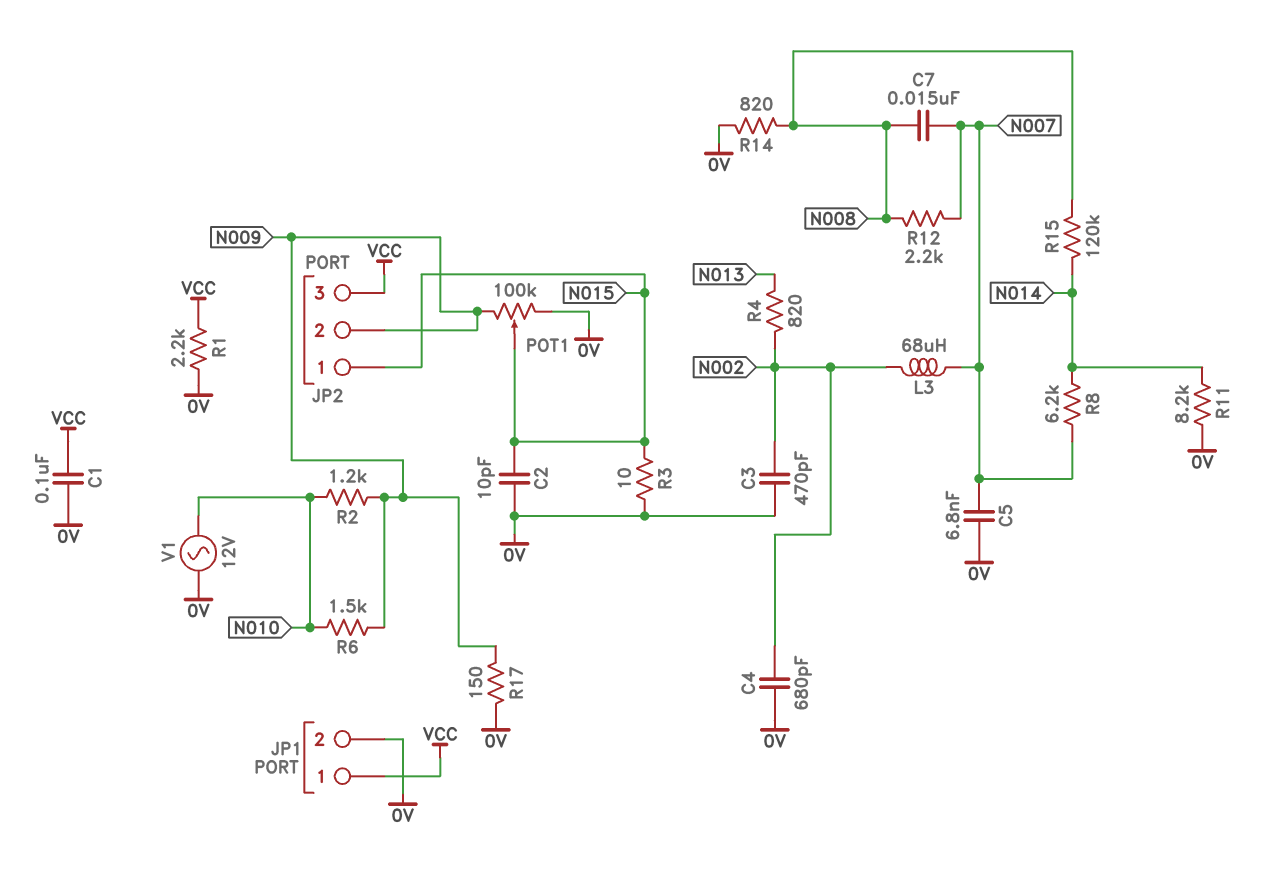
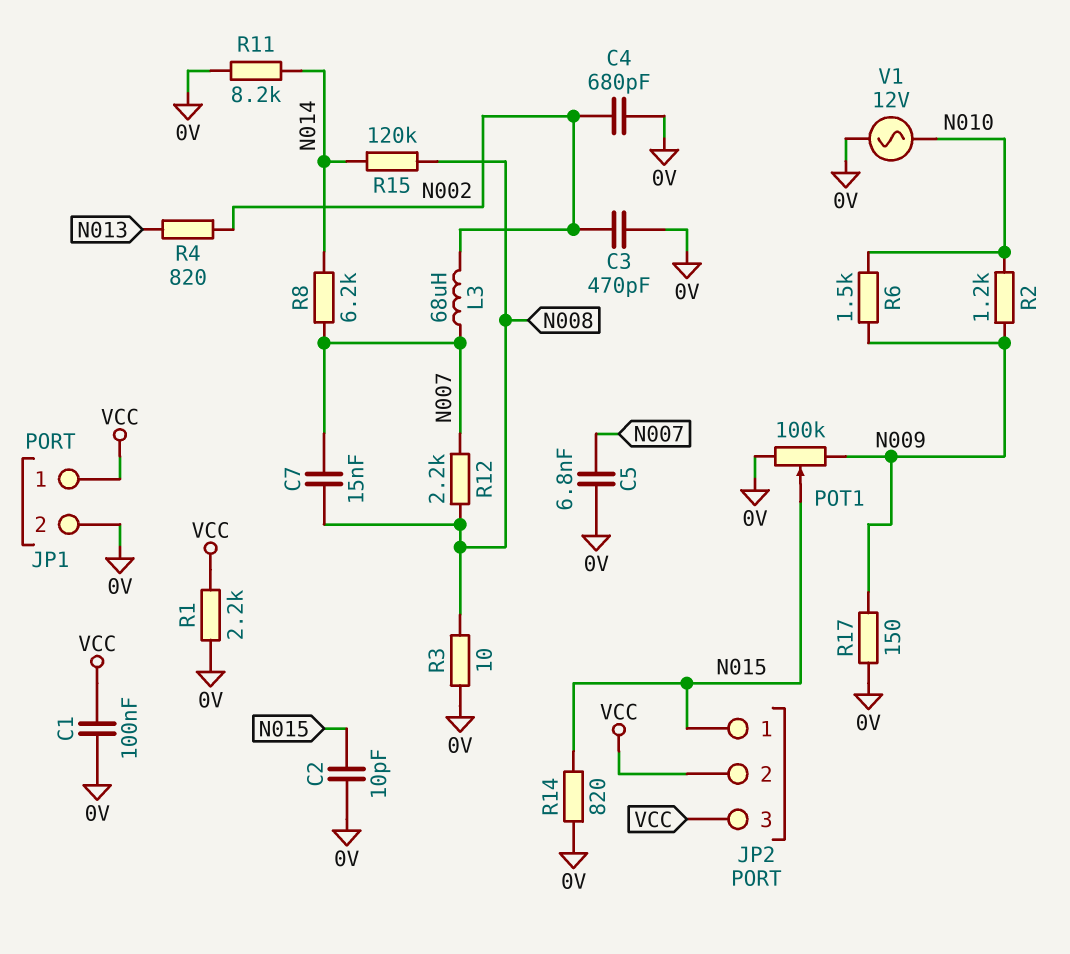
JP2 pin 2: N009 -> VCC
R3: 10 (0V, N015) -> 10 (0V, N008)
R14: 820 (0V, N008) -> 820 (0V, N015)

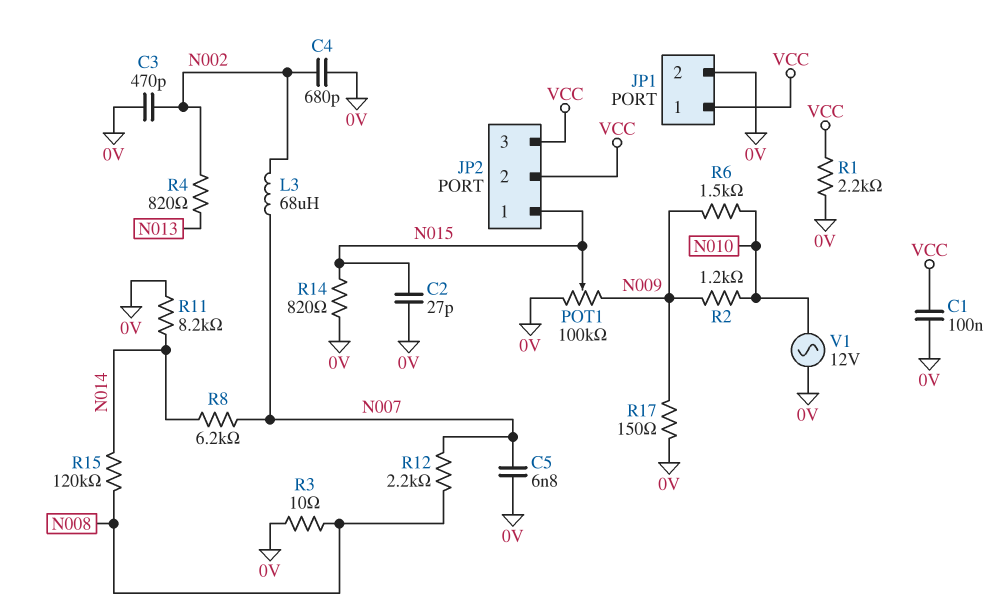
C2: 10pF (0V, N015) -> 27pF (0V, N015)
C7: 15nF (N007, N008) -> none

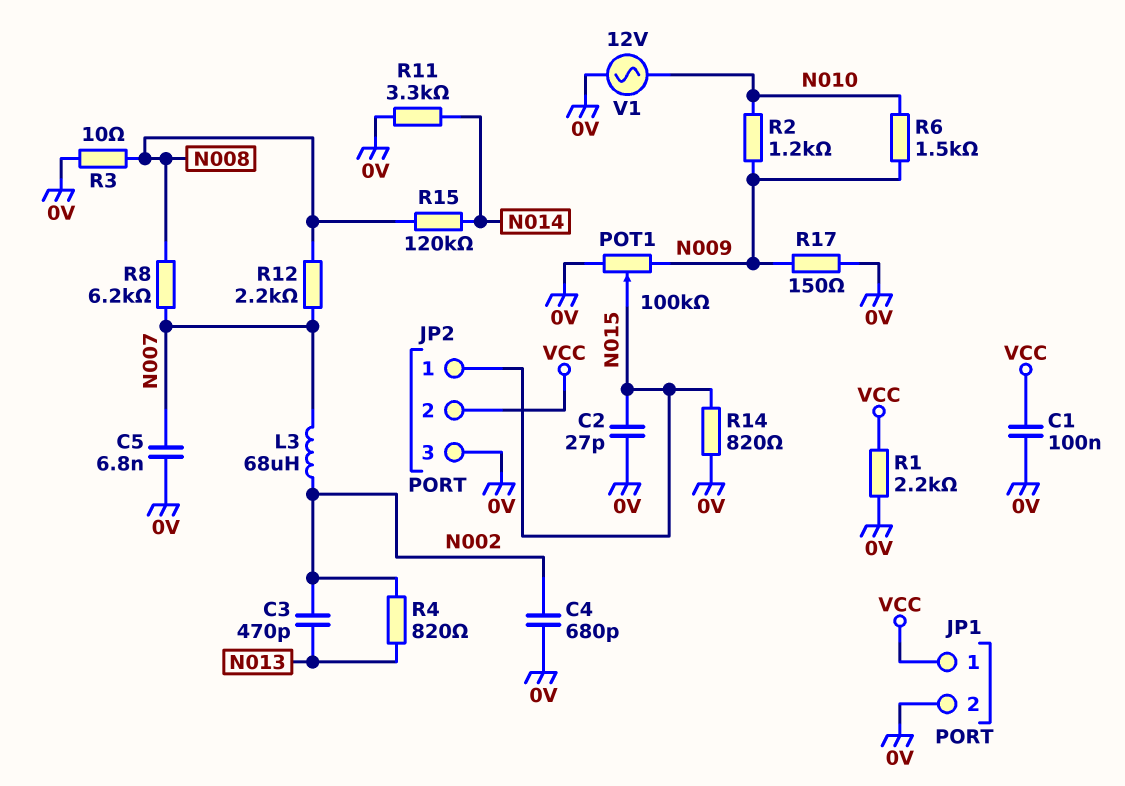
C3: 470pF (0V, N002) -> 470pF (N002, N013)
JP2 pin 3: VCC -> 0V
R8: 6.2k (N007, N014) -> 6.2k (N007, N008)
R11: 8.2k (0V, N014) -> 3.3k (0V, N014)

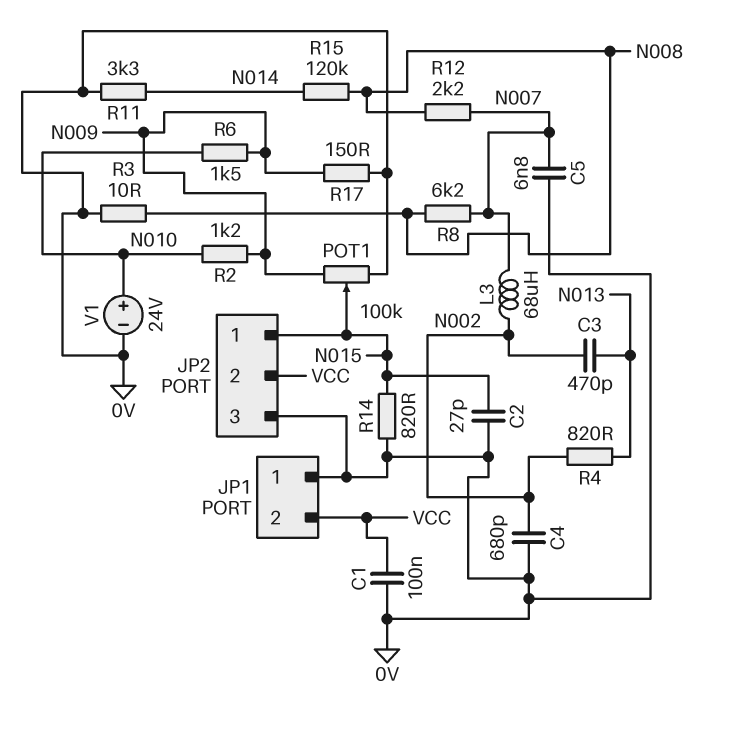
JP1 pin 1: VCC -> 0V
JP1 pin 2: 0V -> VCC
R1: 2.2k (0V, VCC) -> none
V1: AC 12V (0V, N010) -> 24V (plus N010, minus 0V)

